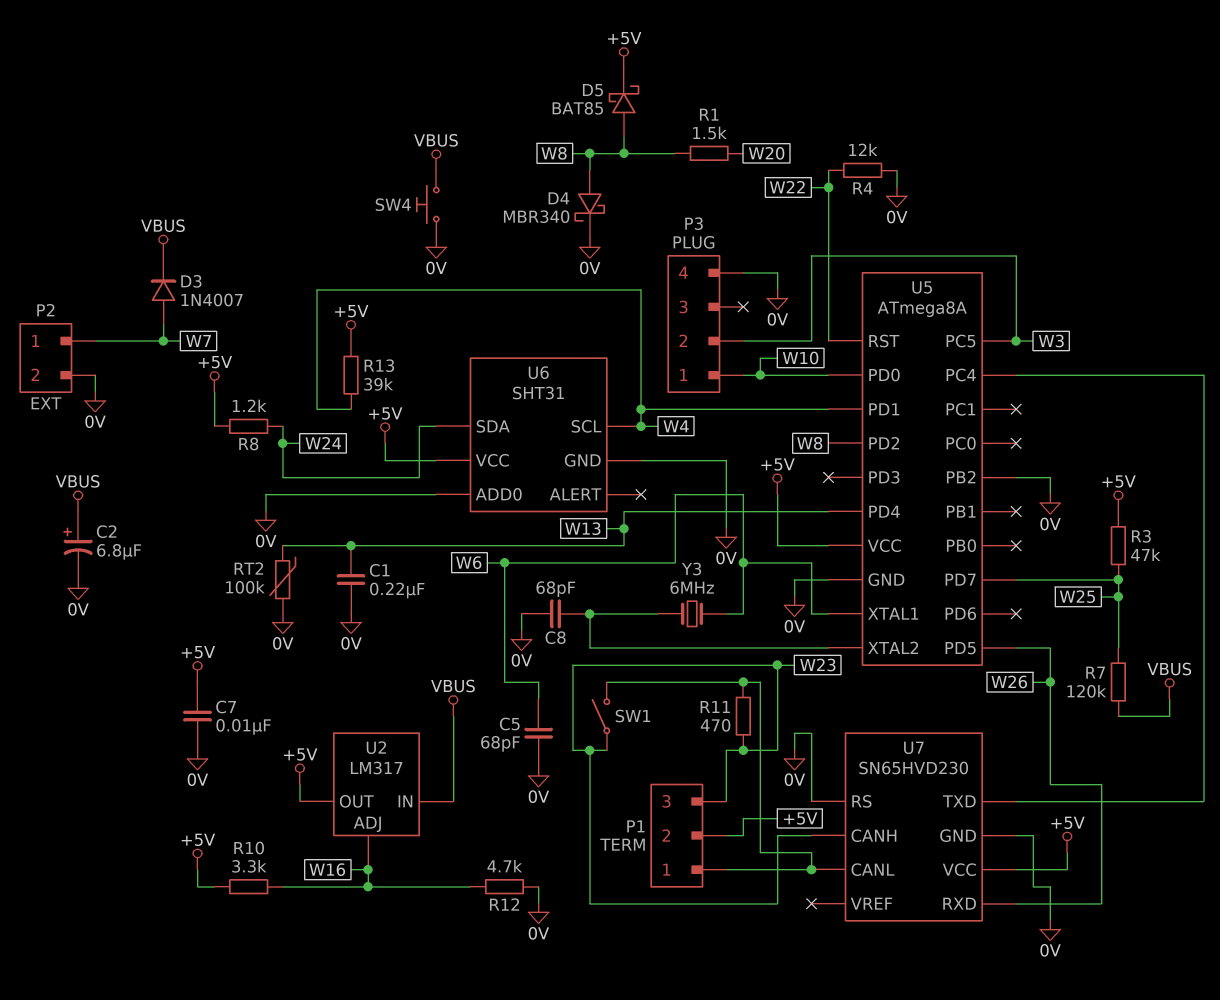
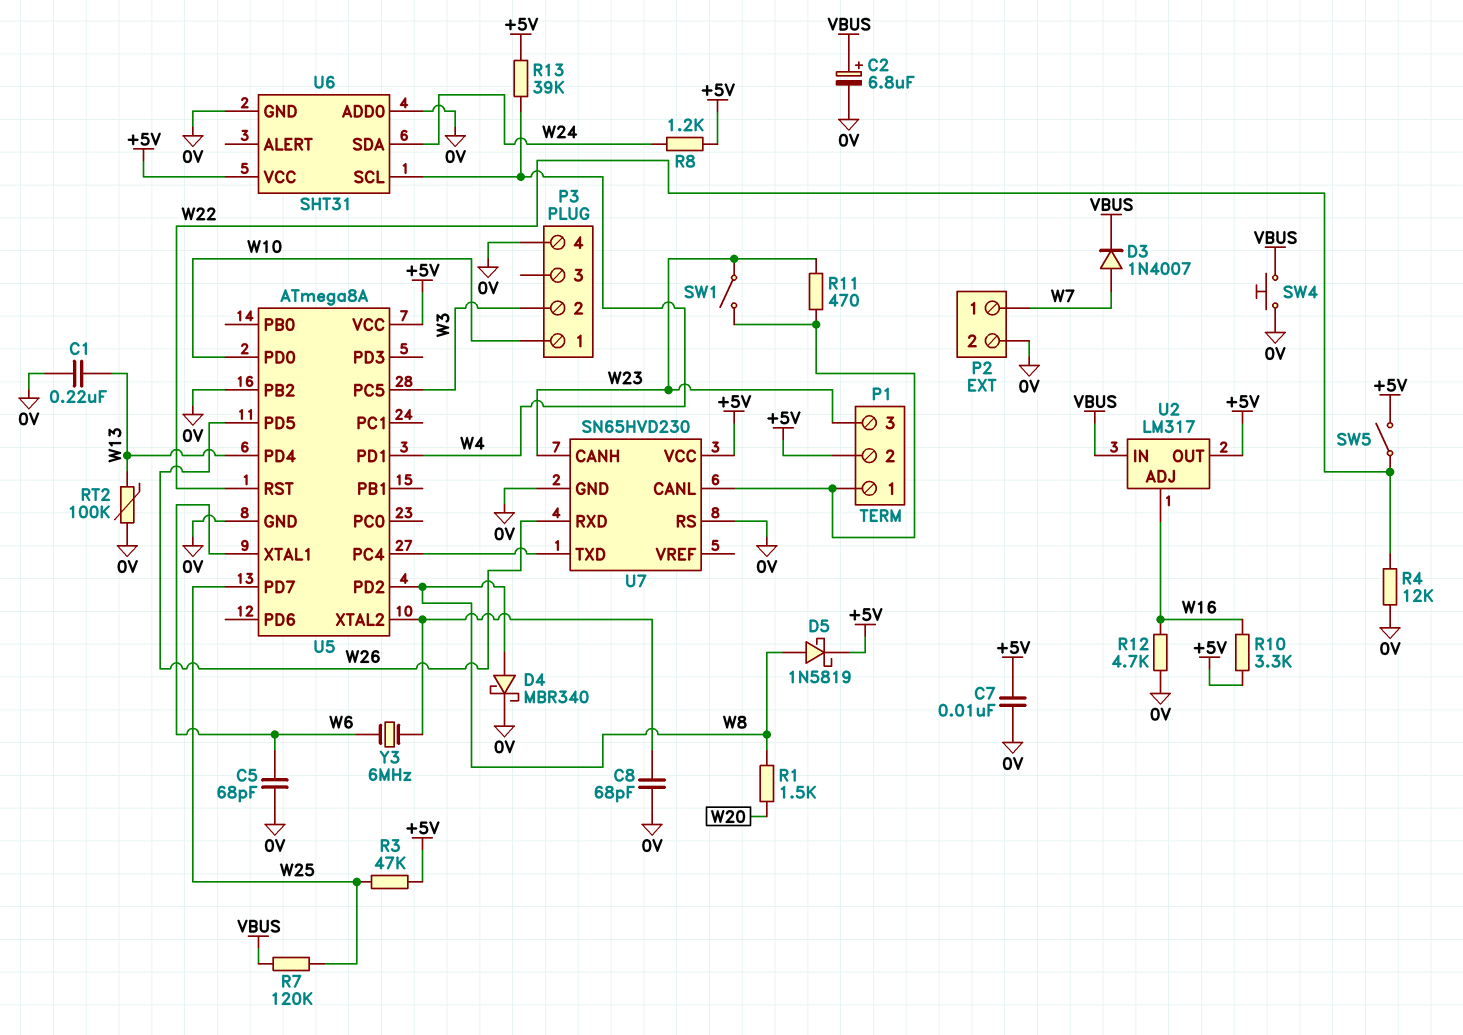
D5: schottky BAT85 (A W8, K +5V) -> schottky 1N5819 (A W8, K +5V)
SW5: none -> switch (+5V, W22)

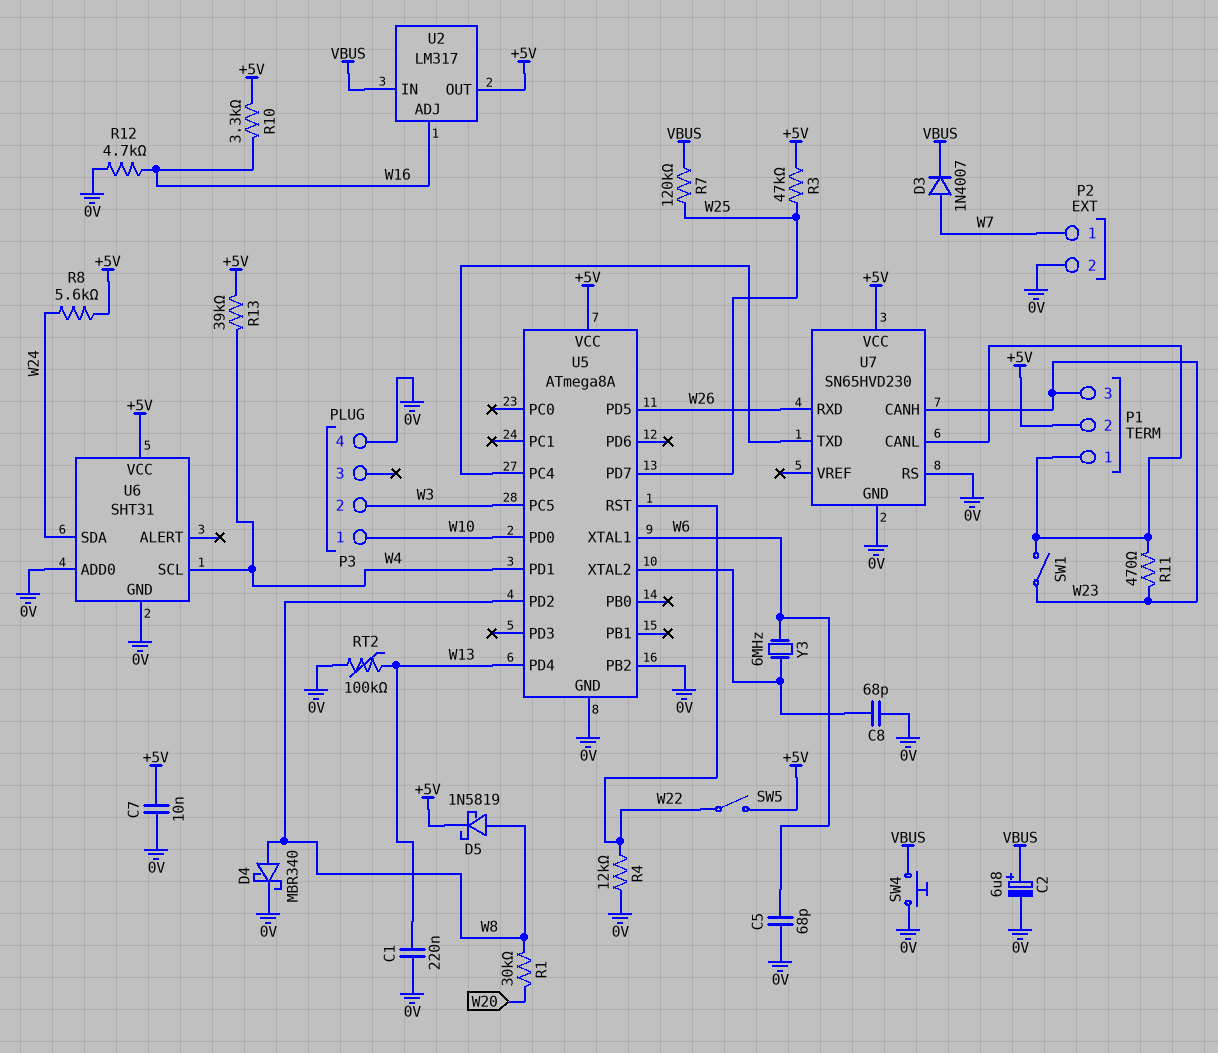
R1: 1.5k (W8, W20) -> 30k (W8, W20)
R8: 1.2k (+5V, W24) -> 5.6k (+5V, W24)

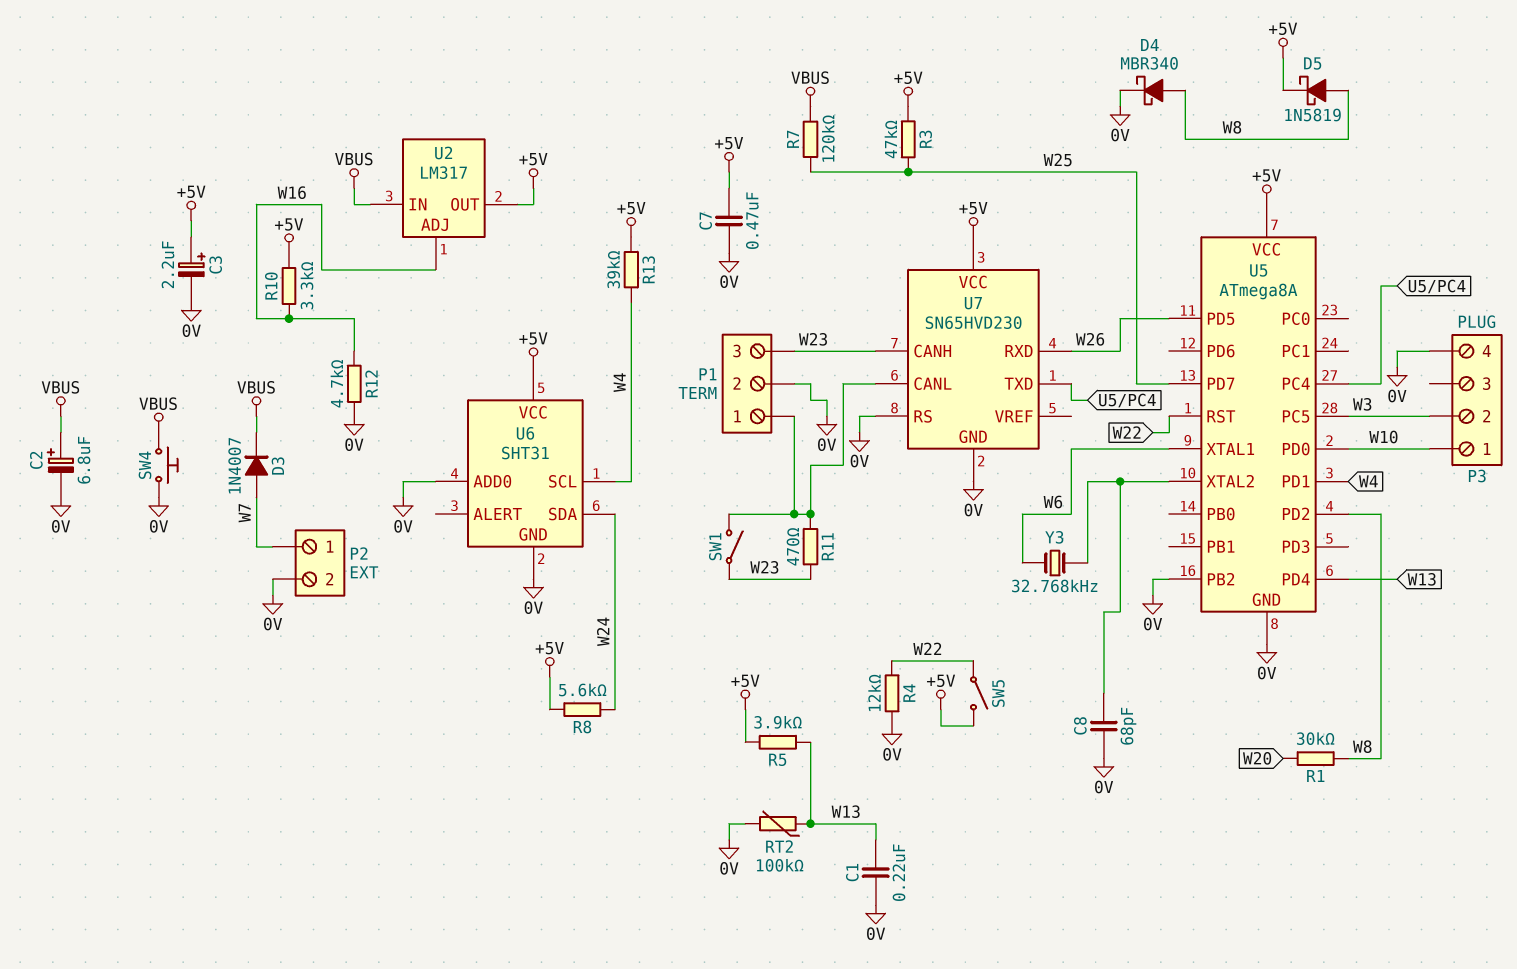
C3: none -> 2.2uF (plus +5V, minus 0V)
C5: 68pF (0V, W6) -> none
C7: 10nF (+5V, 0V) -> 470nF (+5V, 0V)
P1 pin 2: +5V -> 0V
R5: none -> 3.9k (+5V, W13)
Y3: 6MHz (U5/XTAL2, W6) -> 32.768kHz (U5/XTAL2, W6)

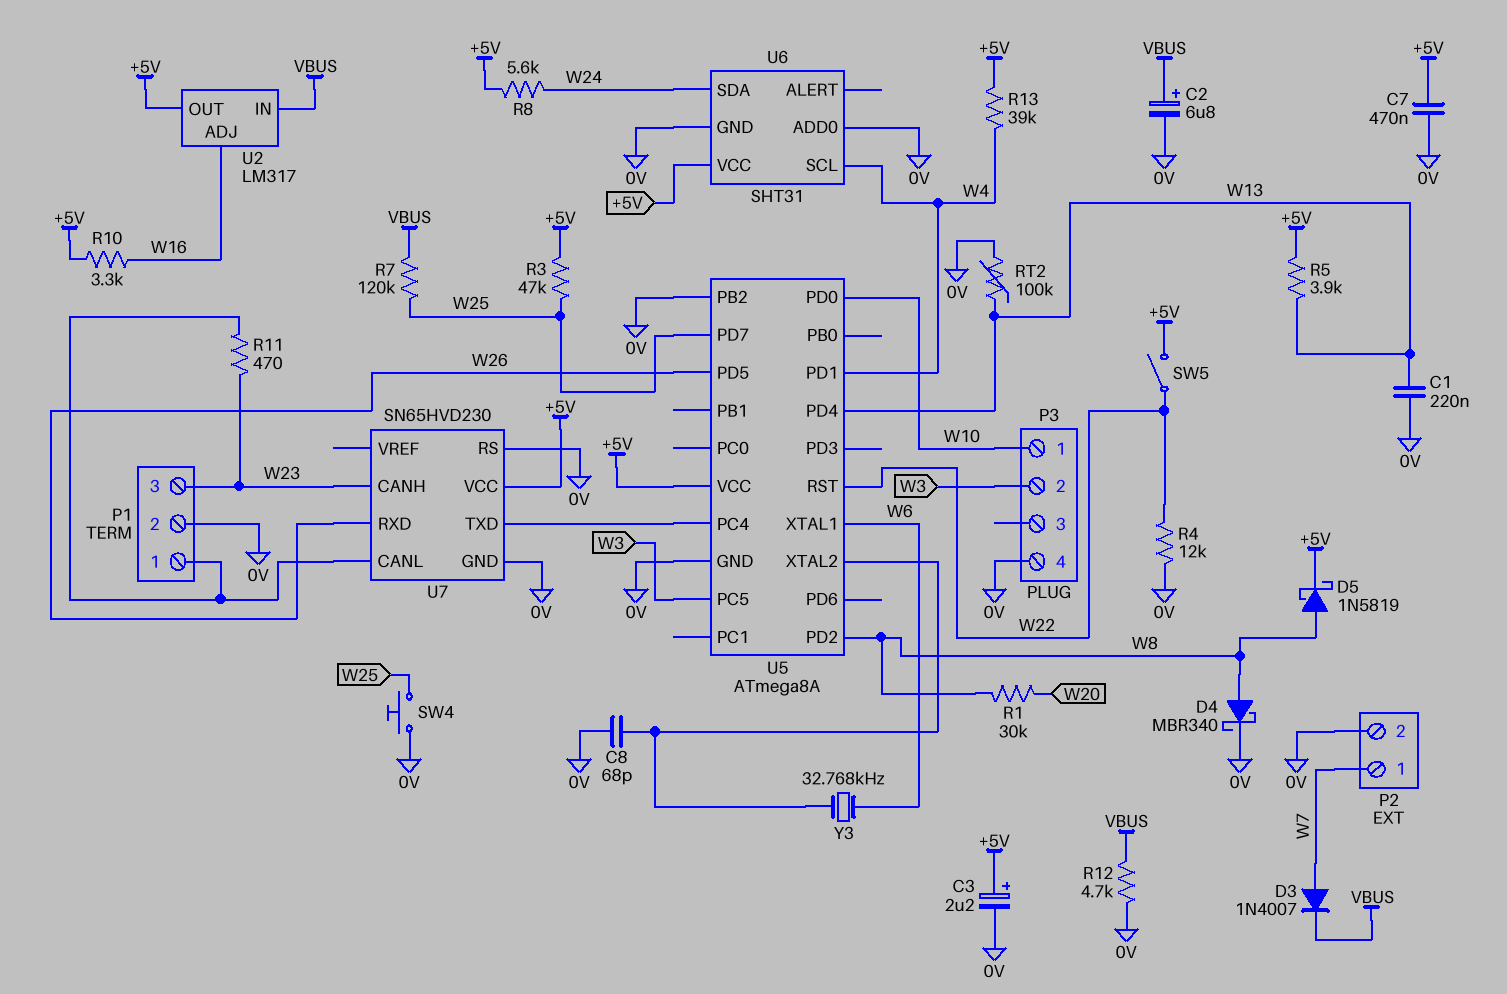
R12: 4.7k (0V, W16) -> 4.7k (0V, VBUS)
SW1: switch (P1/1, W23) -> none
SW4: button (0V, VBUS) -> button (0V, W25)

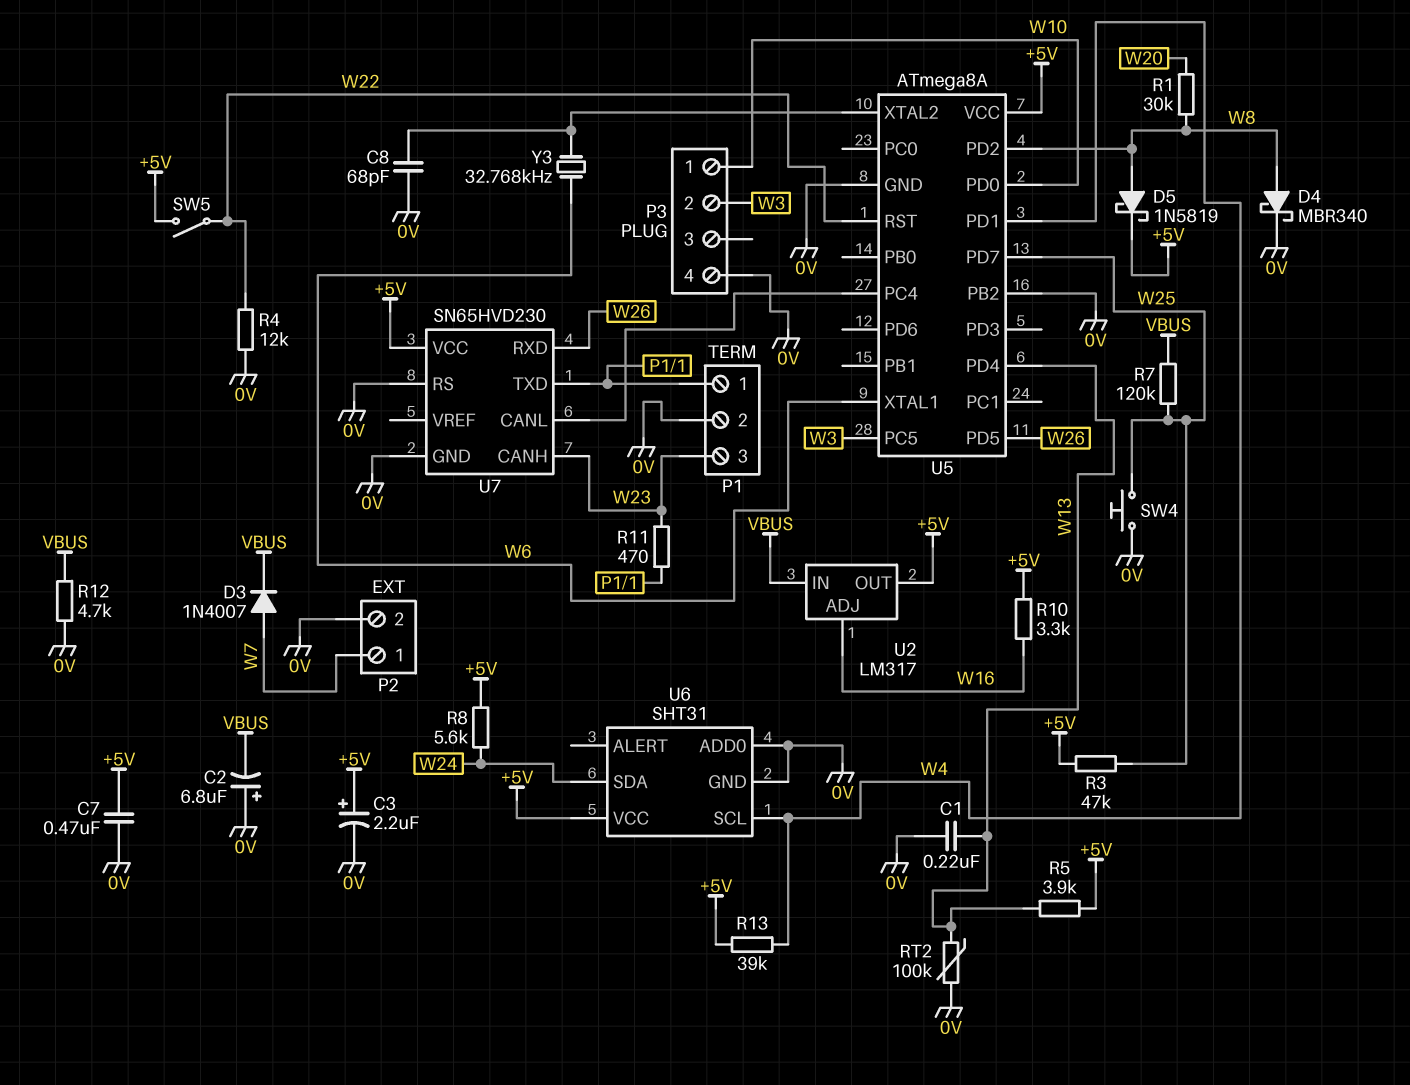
C2: 6.8uF (plus VBUS, minus 0V) -> 6.8uF (plus 0V, minus VBUS)
U7 pin CANL: P1/1 -> U5/PC4
U7 pin TXD: U5/PC4 -> P1/1

